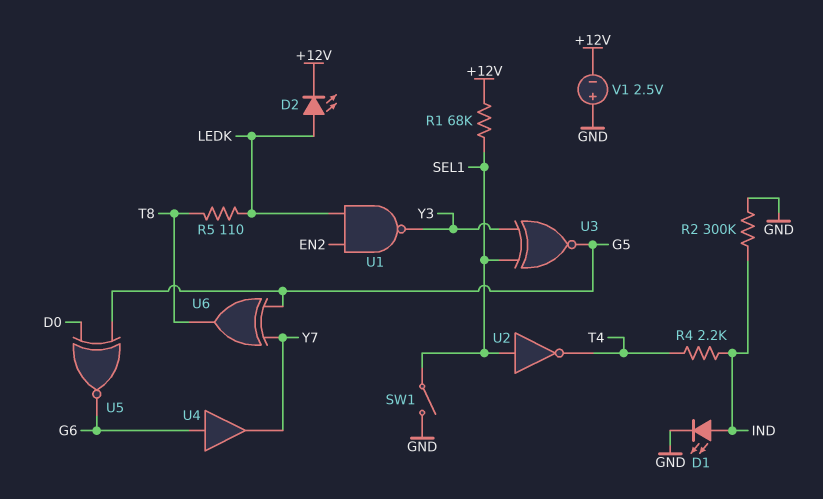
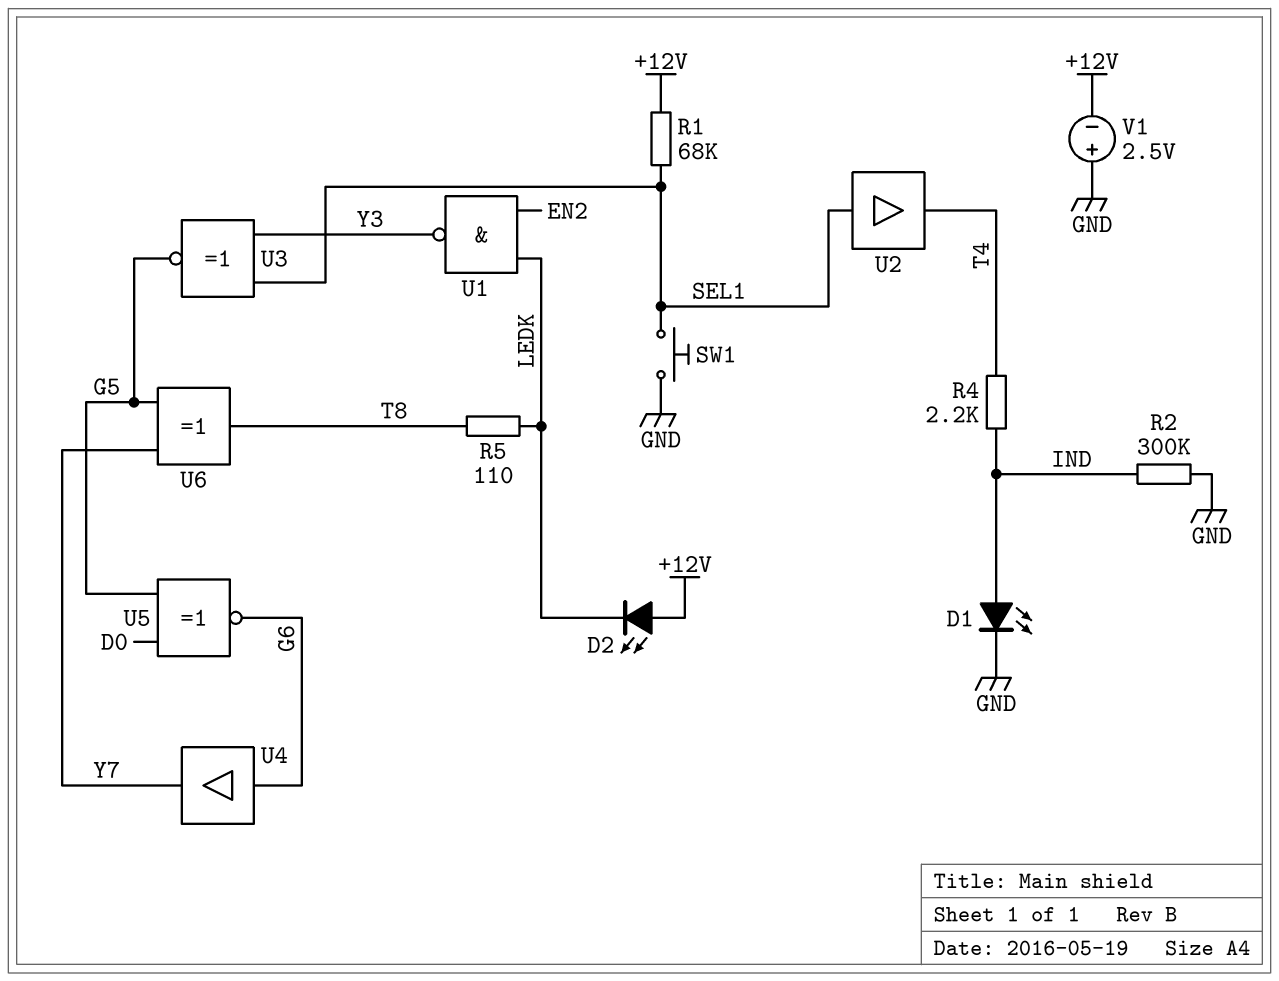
D2: LED (A LEDK, K +12V) -> LED (A +12V, K LEDK)
SW1: switch (GND, SEL1) -> button (GND, SEL1)
U2: NOT (in SEL1, out T4) -> buffer (in SEL1, out T4)

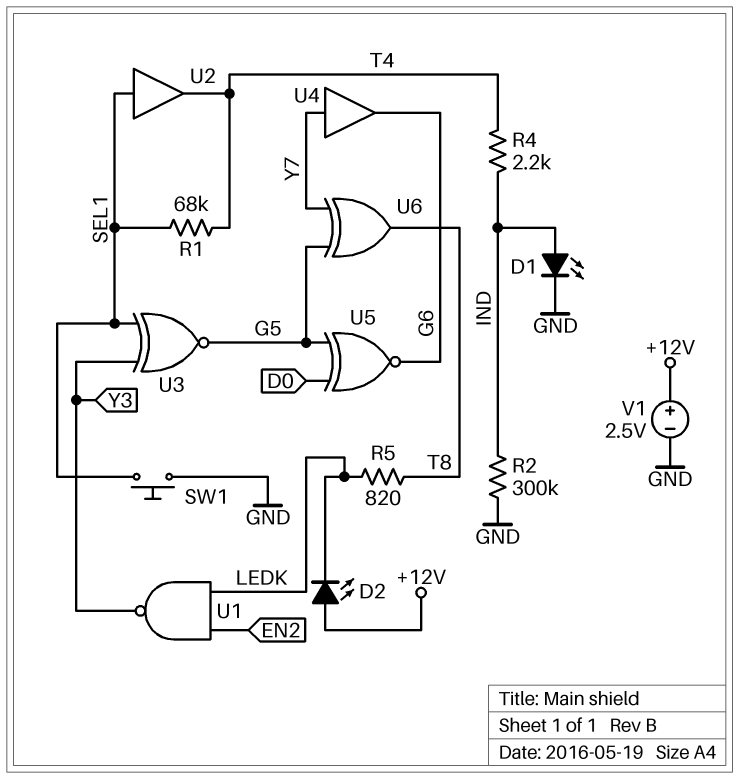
R1: 68k (+12V, SEL1) -> 68k (SEL1, T4)
R5: 110 (LEDK, T8) -> 820 (LEDK, T8)
U4: buffer (in G6, out Y7) -> buffer (in Y7, out G6)
V1: 2.5V (plus GND, minus +12V) -> 2.5V (plus +12V, minus GND)

